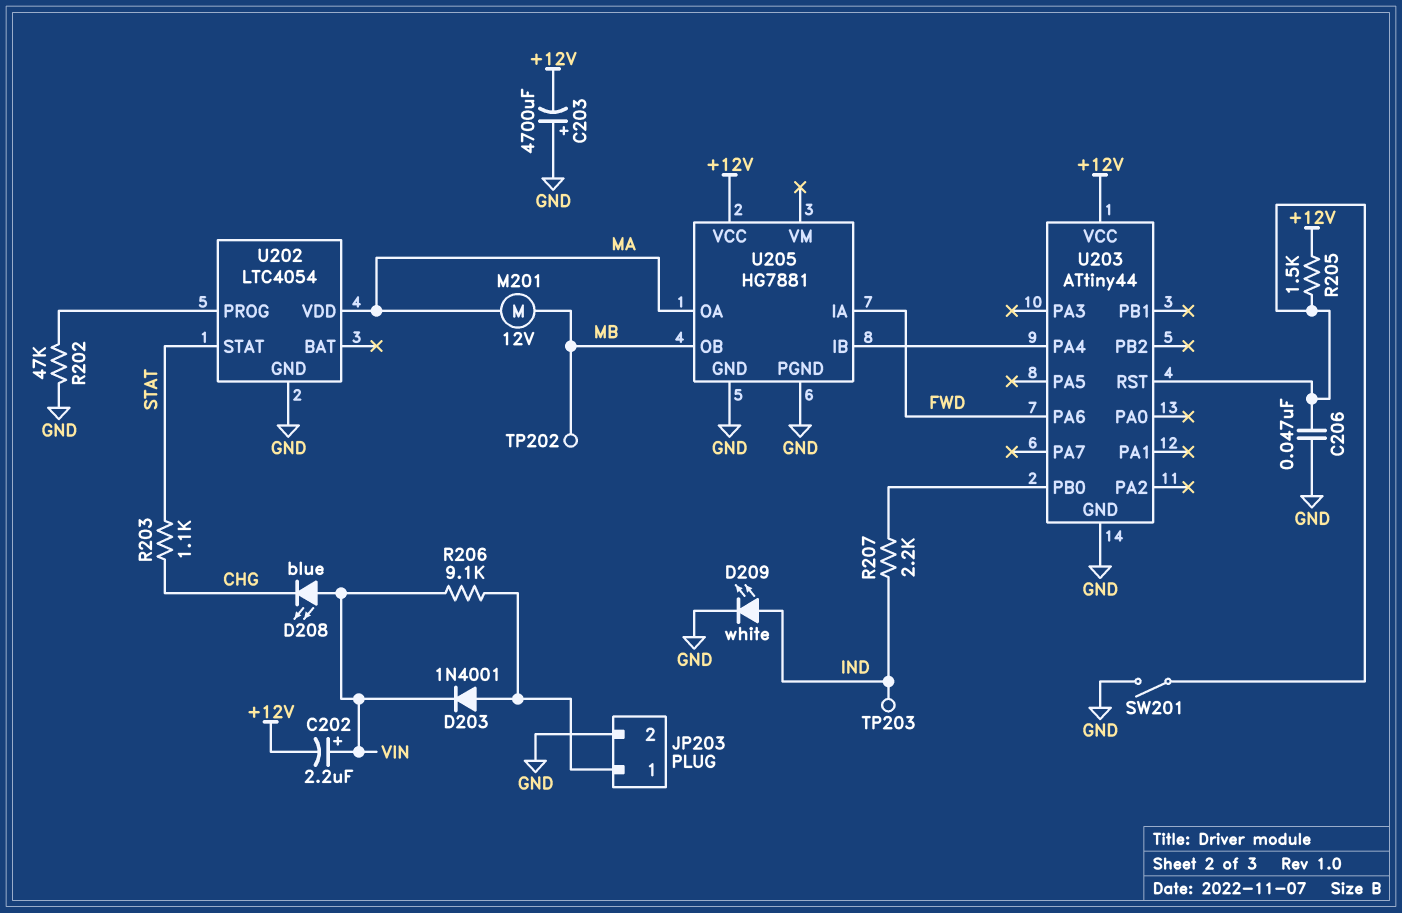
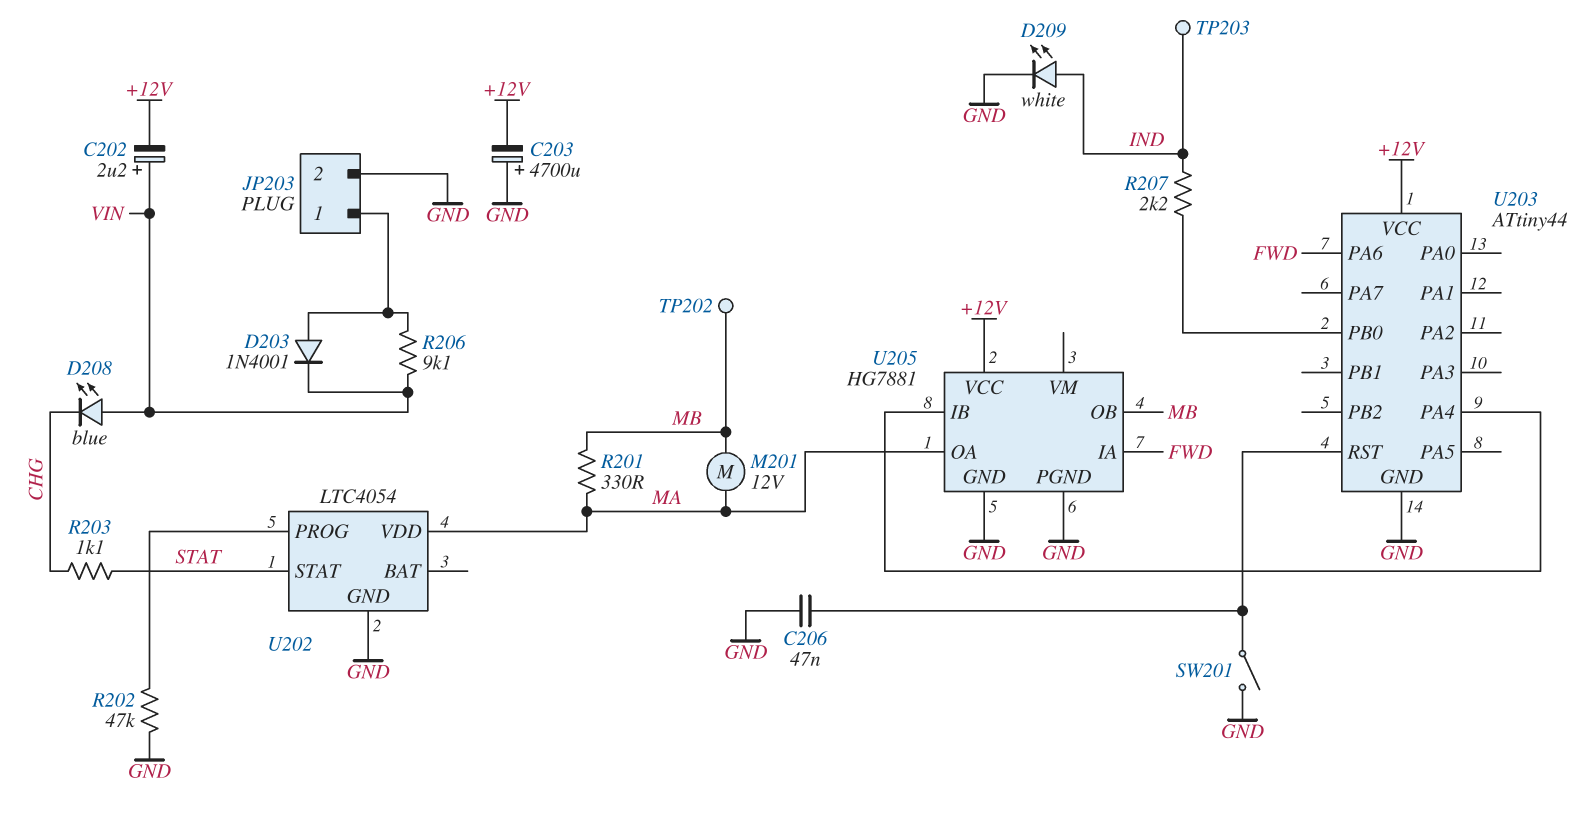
R201: none -> 330 (MA, MB)
R205: 1.5k (+12V, U203/RST) -> none

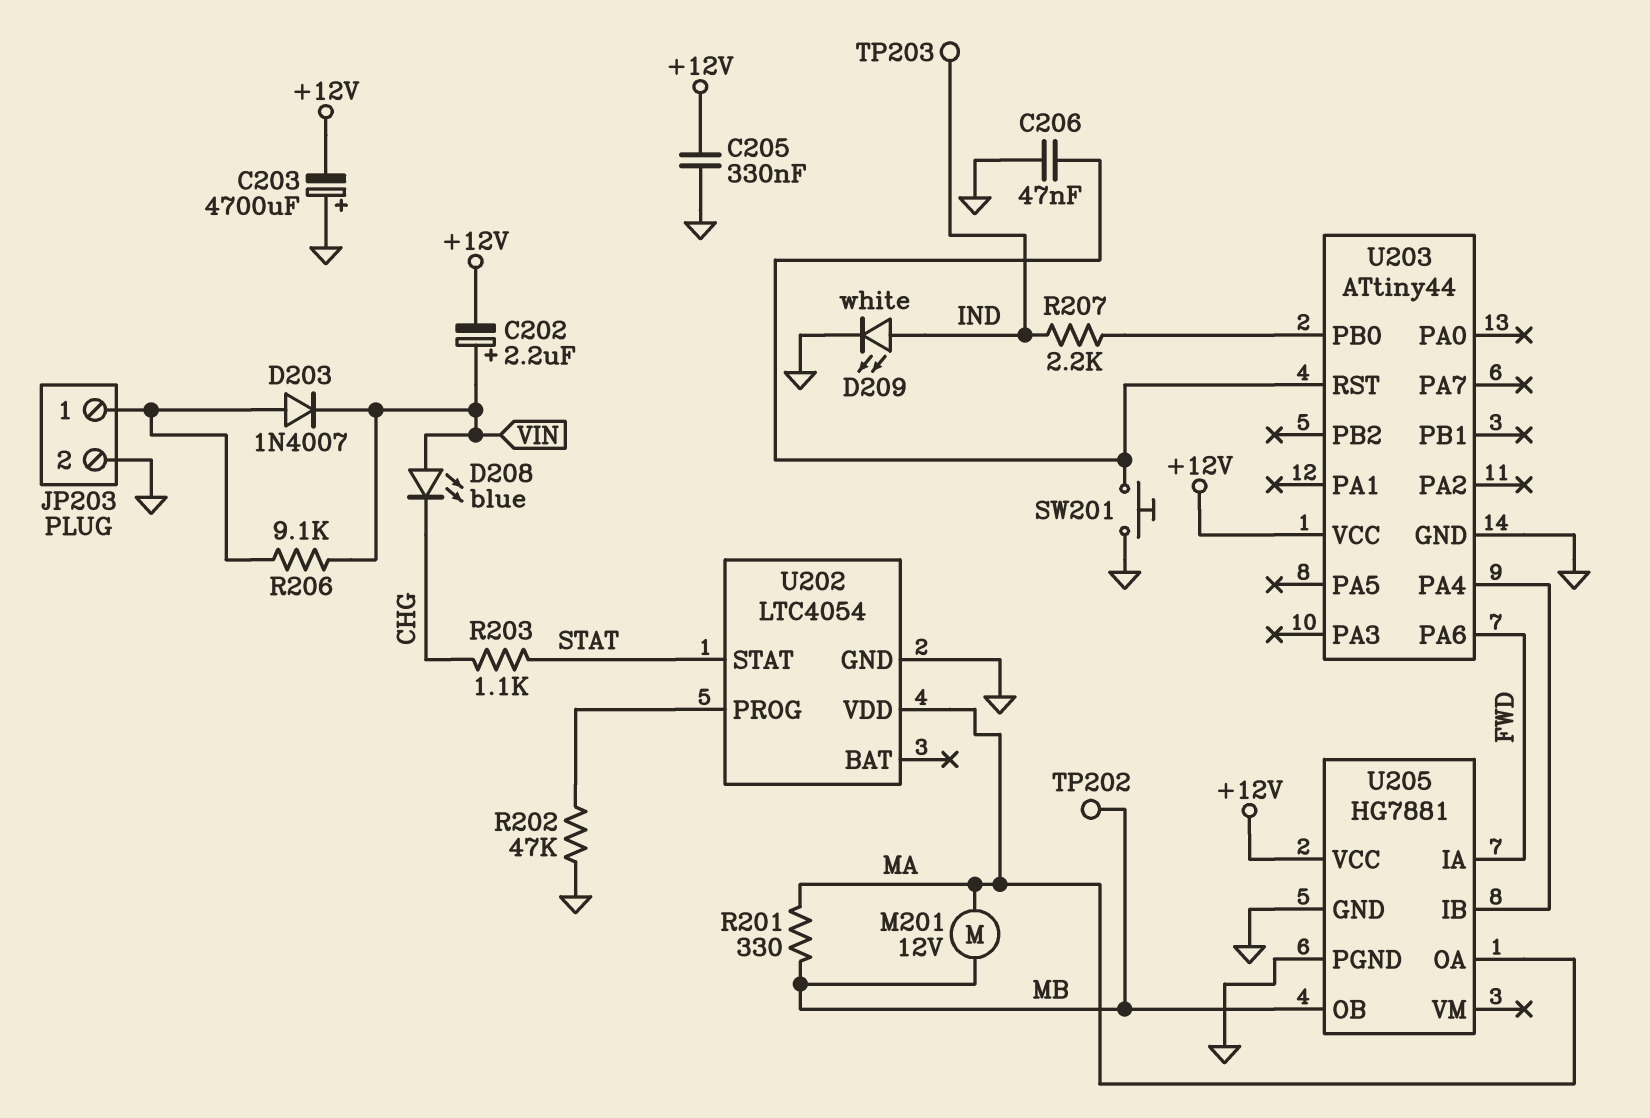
C205: none -> 330nF (+12V, GND)
D203: diode 1N4001 (A JP203/1, K VIN) -> diode 1N4007 (A JP203/1, K VIN)
SW201: switch (GND, U203/RST) -> button (GND, U203/RST)

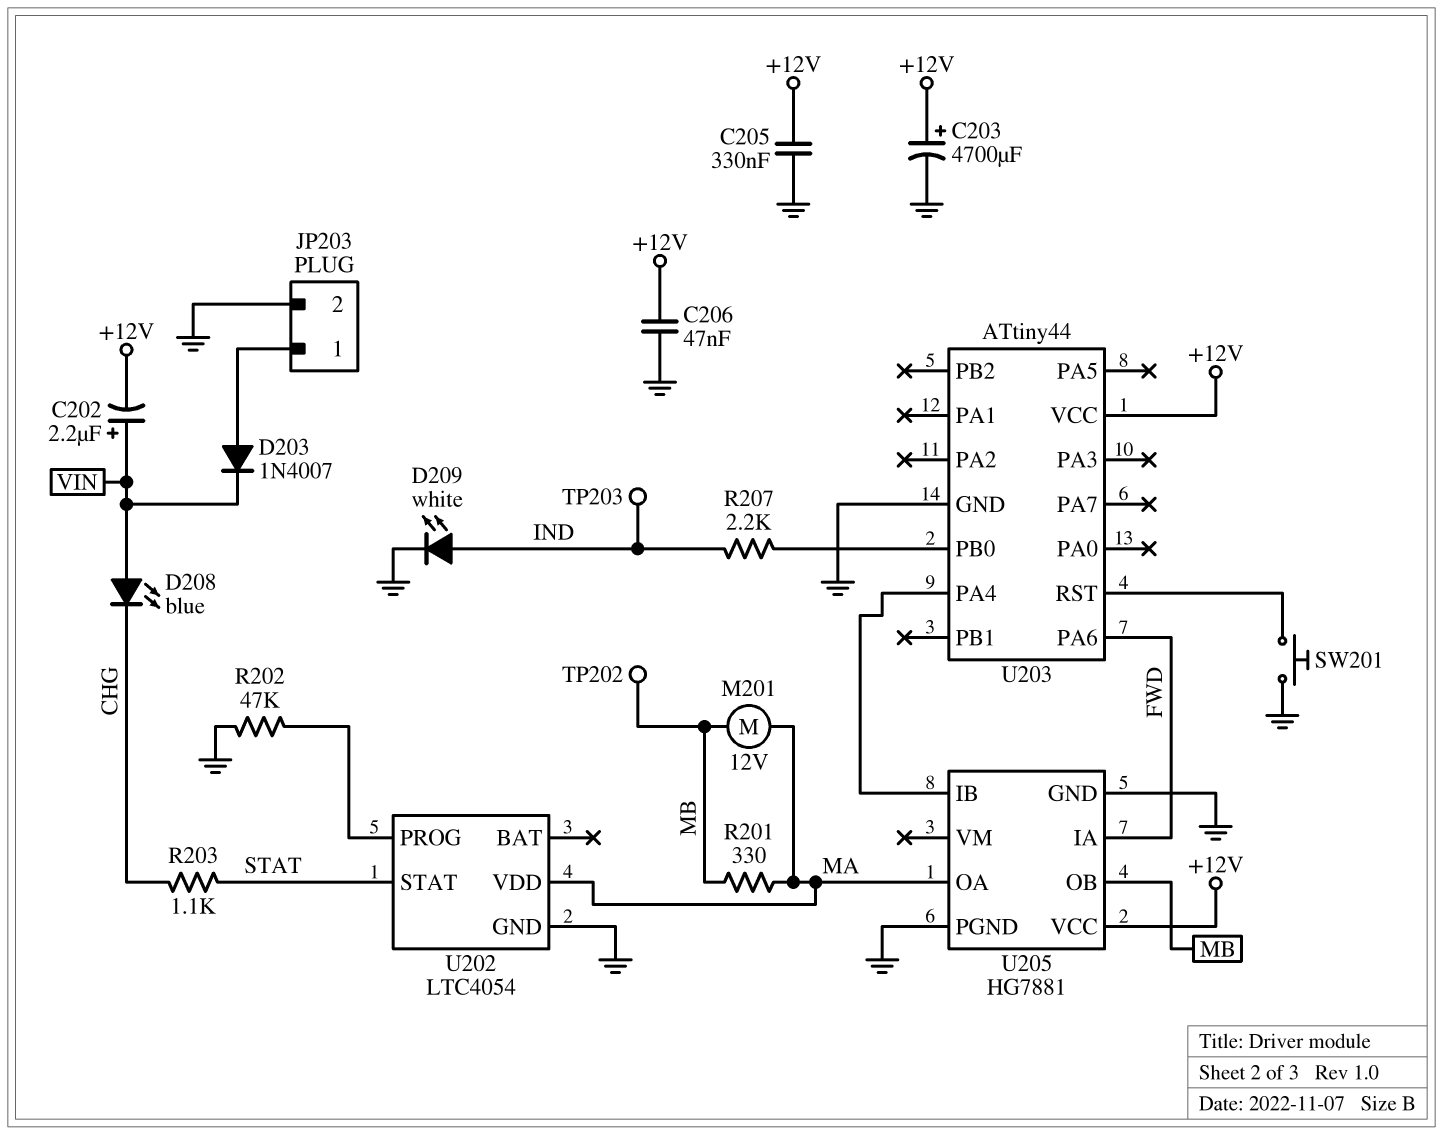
C203: 4700uF (plus GND, minus +12V) -> 4700uF (plus +12V, minus GND)
C206: 47nF (GND, U203/RST) -> 47nF (+12V, GND)
R206: 9.1k (JP203/1, VIN) -> none

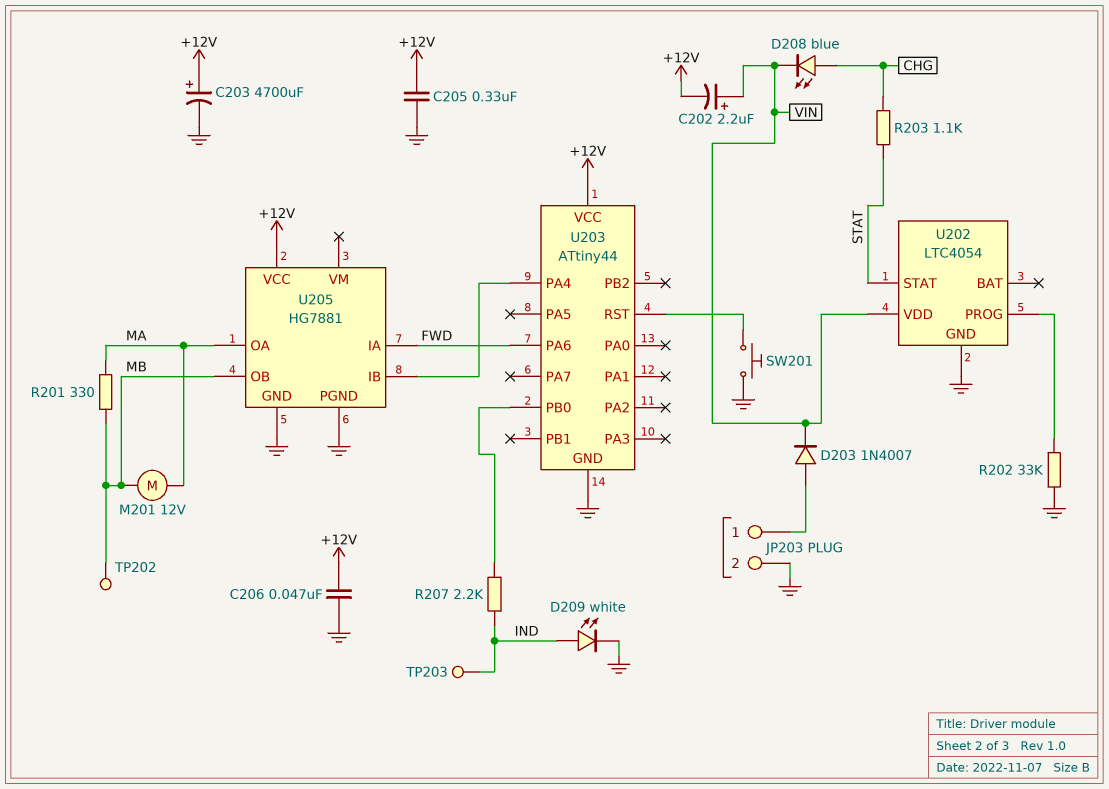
D208: LED blue (A VIN, K CHG) -> LED blue (A CHG, K VIN)
R202: 47k (GND, U202/PROG) -> 33k (GND, U202/PROG)
U202 pin VDD: MA -> VIN

